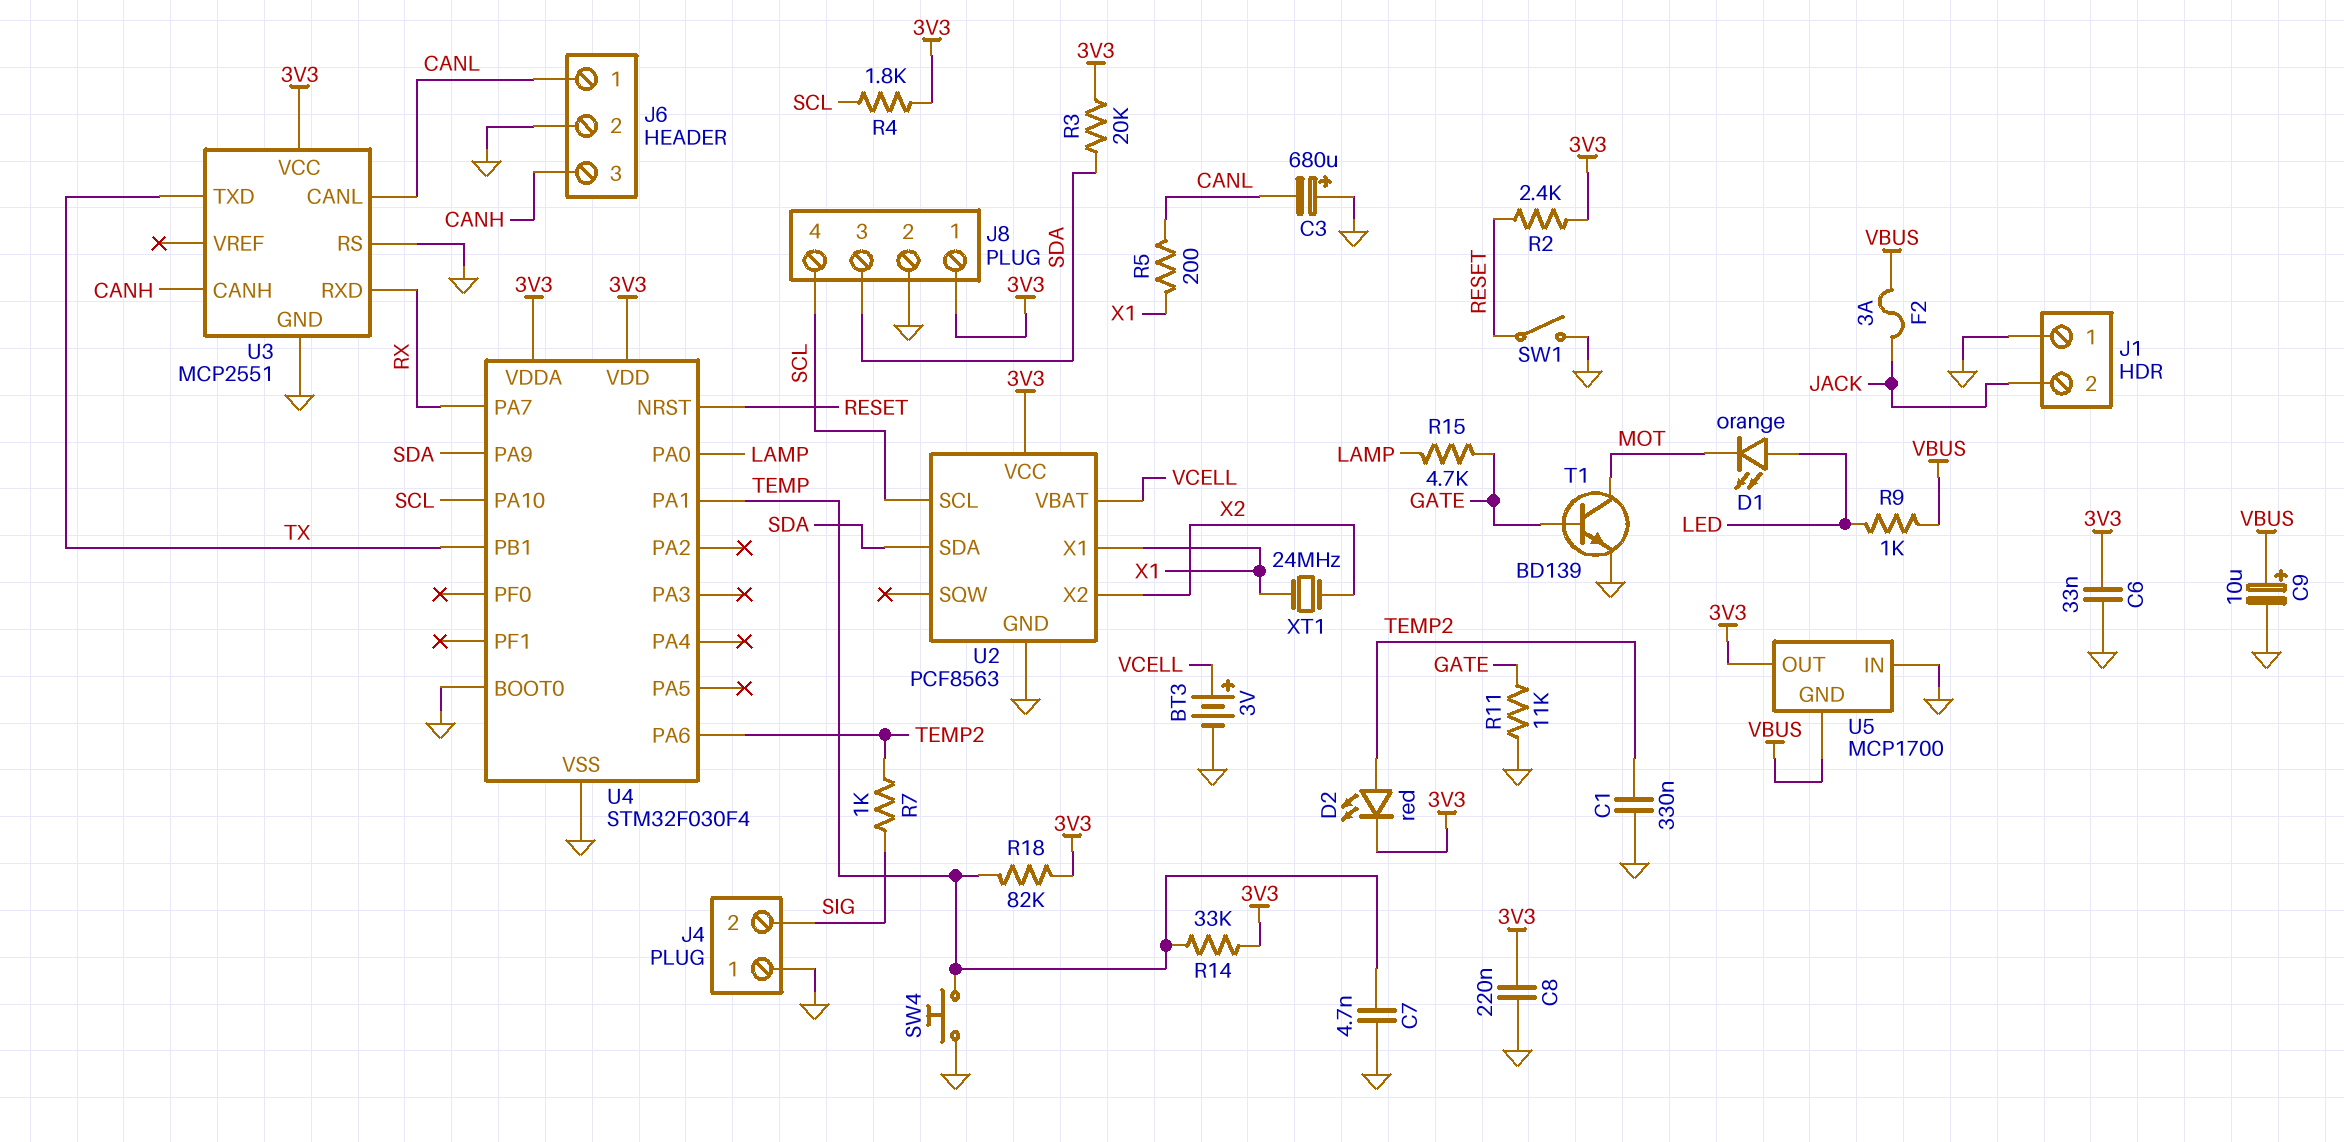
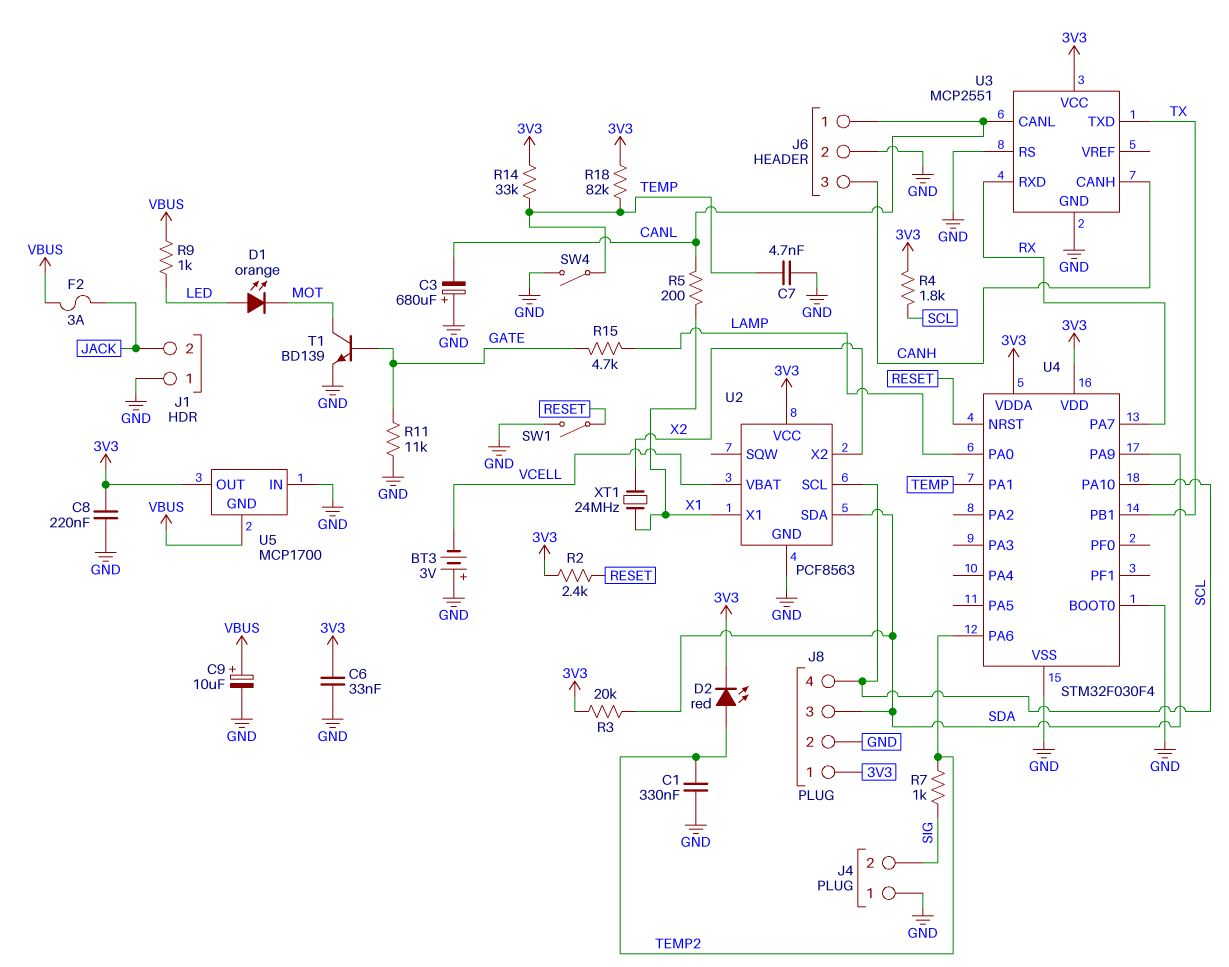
BT3: 3V (plus VCELL, minus GND) -> 3V (plus GND, minus VCELL)
SW4: button (GND, TEMP) -> switch (GND, TEMP)

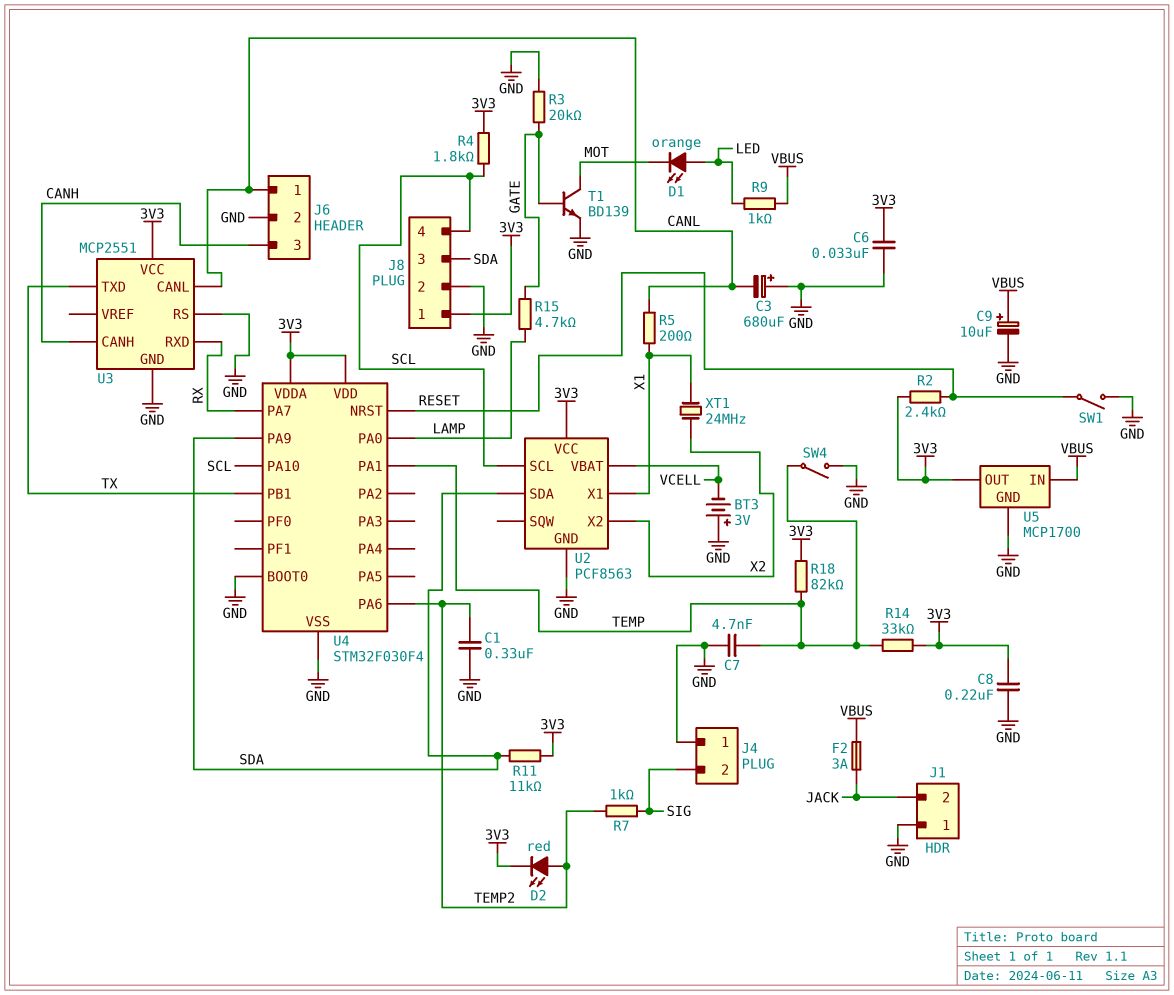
R3: 20k (3V3, SDA) -> 20k (GATE, GND)
R11: 11k (GATE, GND) -> 11k (3V3, SDA)
U5 pin GND: VBUS -> GND
U5 pin IN: GND -> VBUS

